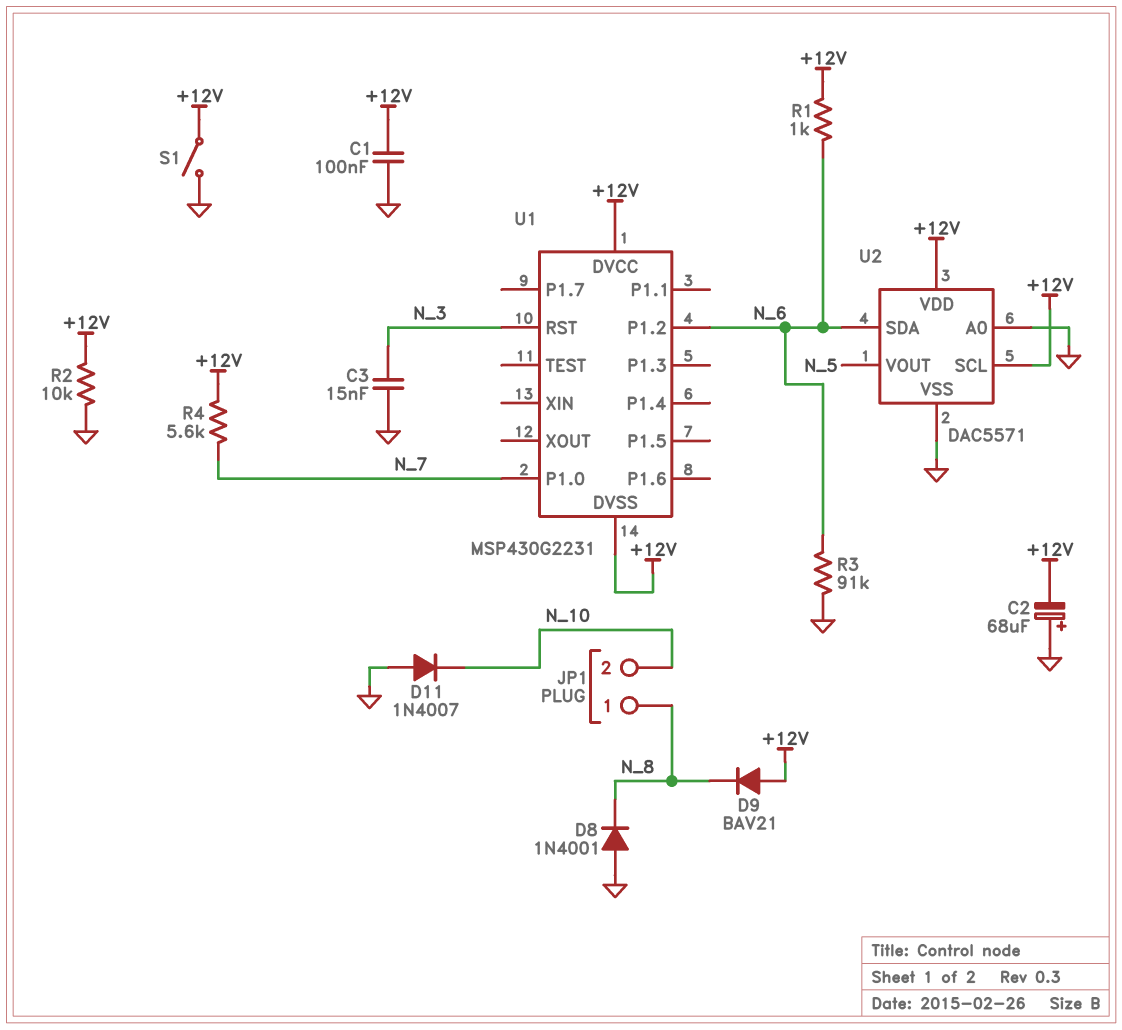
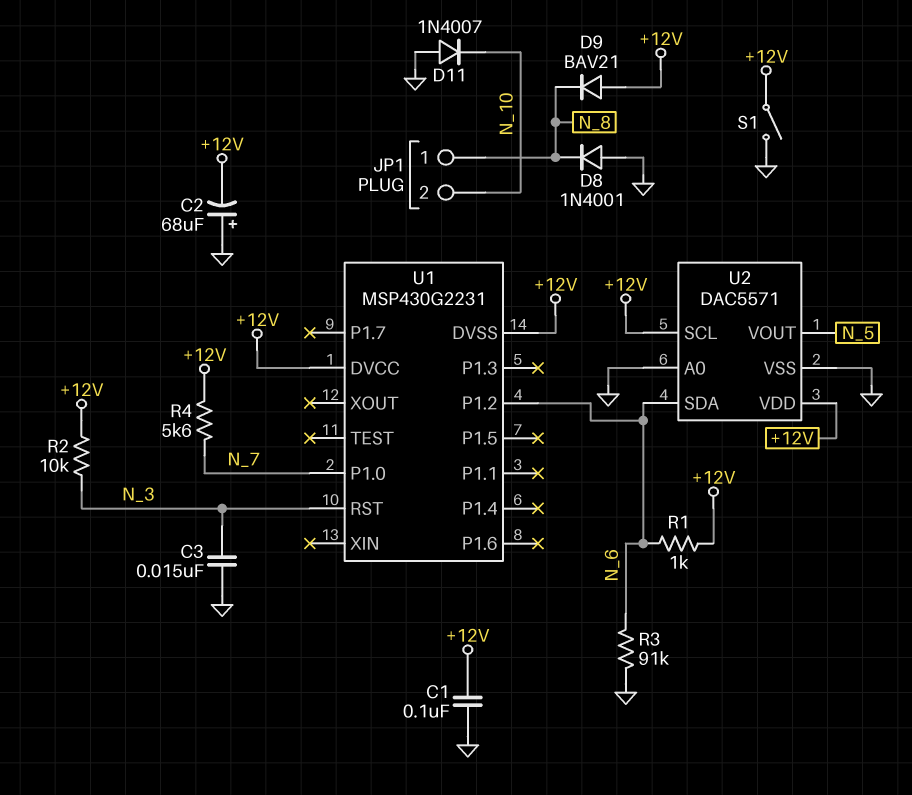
R2: 10k (+12V, GND) -> 10k (+12V, N_3)

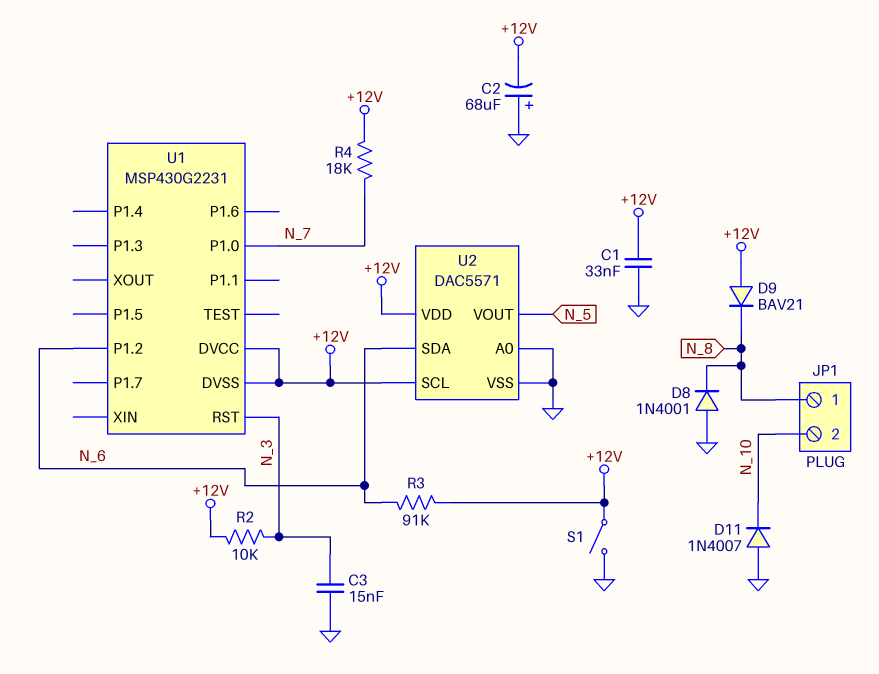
C1: 100nF (+12V, GND) -> 33nF (+12V, GND)
R1: 1k (+12V, N_6) -> none
R3: 91k (GND, N_6) -> 91k (+12V, N_6)
R4: 5.6k (+12V, N_7) -> 18k (+12V, N_7)

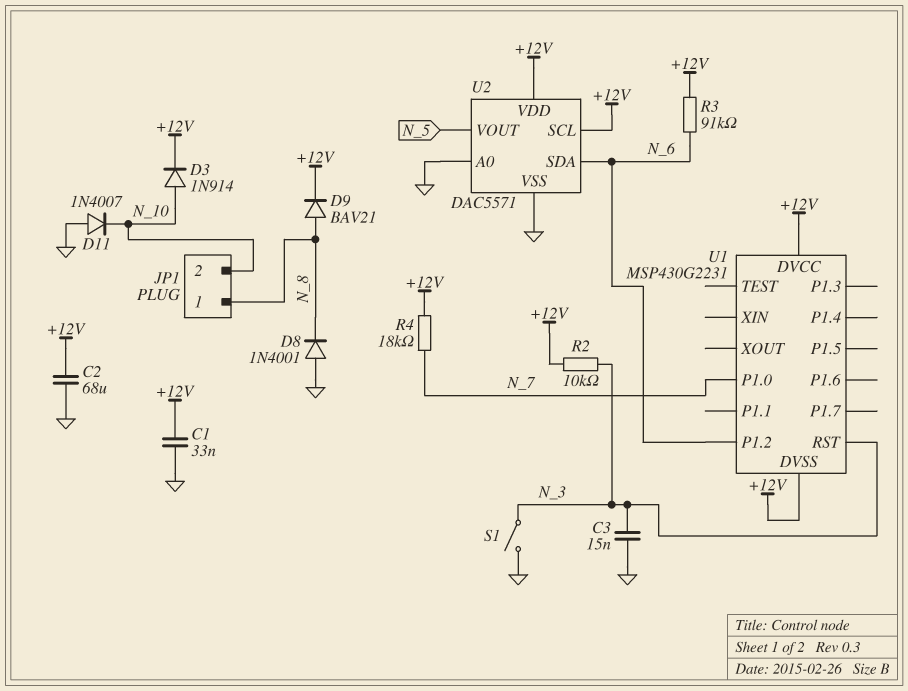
C2: 68uF (plus GND, minus +12V) -> 68uF (+12V, GND)
D3: none -> diode 1N914 (A N_10, K +12V)
D9: diode BAV21 (A +12V, K N_8) -> diode BAV21 (A N_8, K +12V)
S1: switch (+12V, GND) -> switch (GND, N_3)

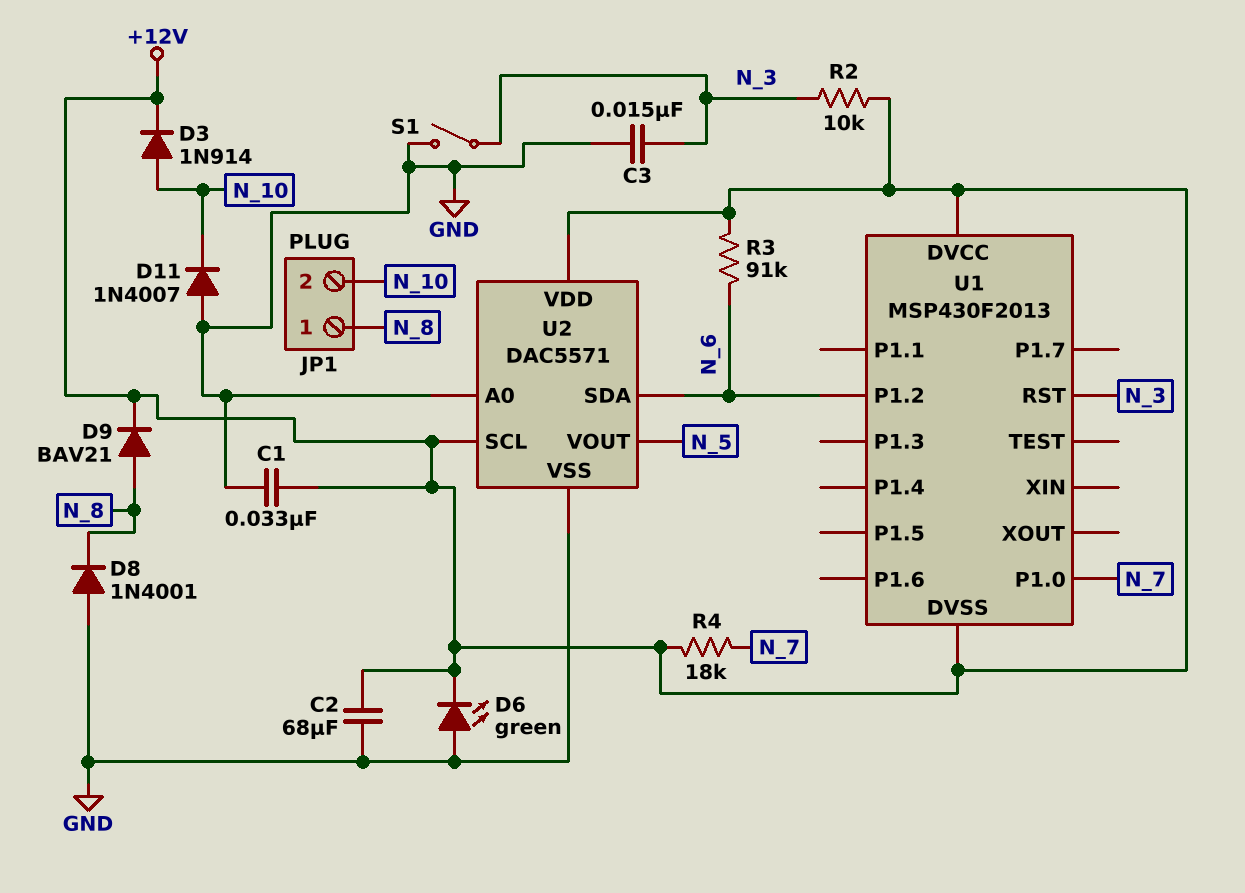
D6: none -> LED green (A GND, K +12V)
U1: MSP430G2231 -> MSP430F2013

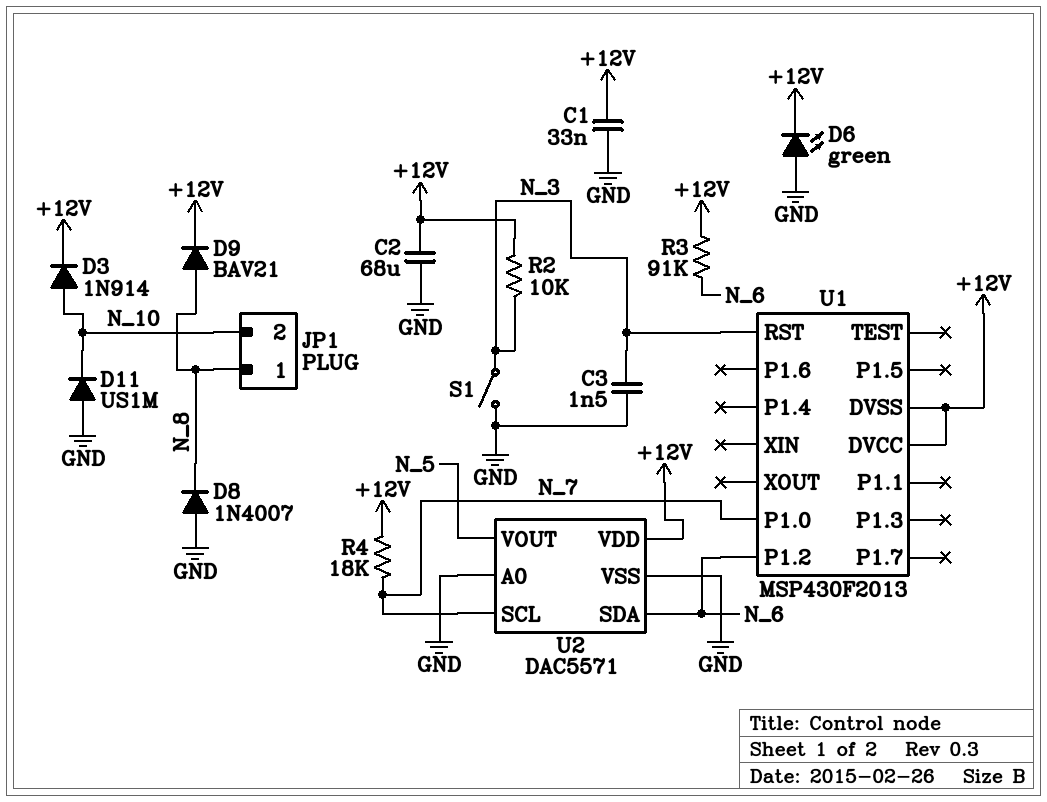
C3: 15nF (GND, N_3) -> 1.5nF (GND, N_3)
D8: diode 1N4001 (A GND, K N_8) -> diode 1N4007 (A GND, K N_8)
D11: diode 1N4007 (A GND, K N_10) -> diode US1M (A GND, K N_10)
U2 pin SCL: +12V -> N_7

